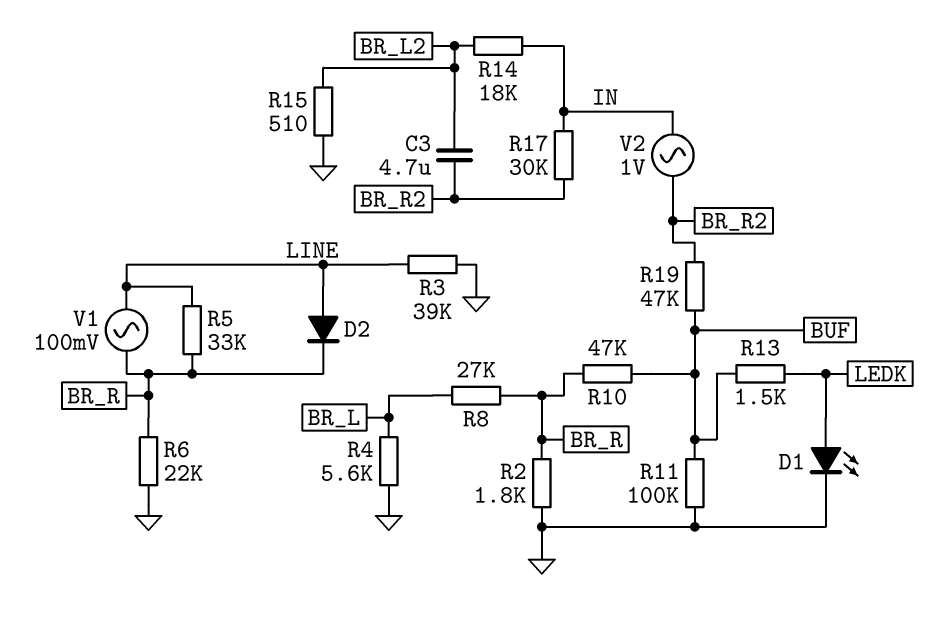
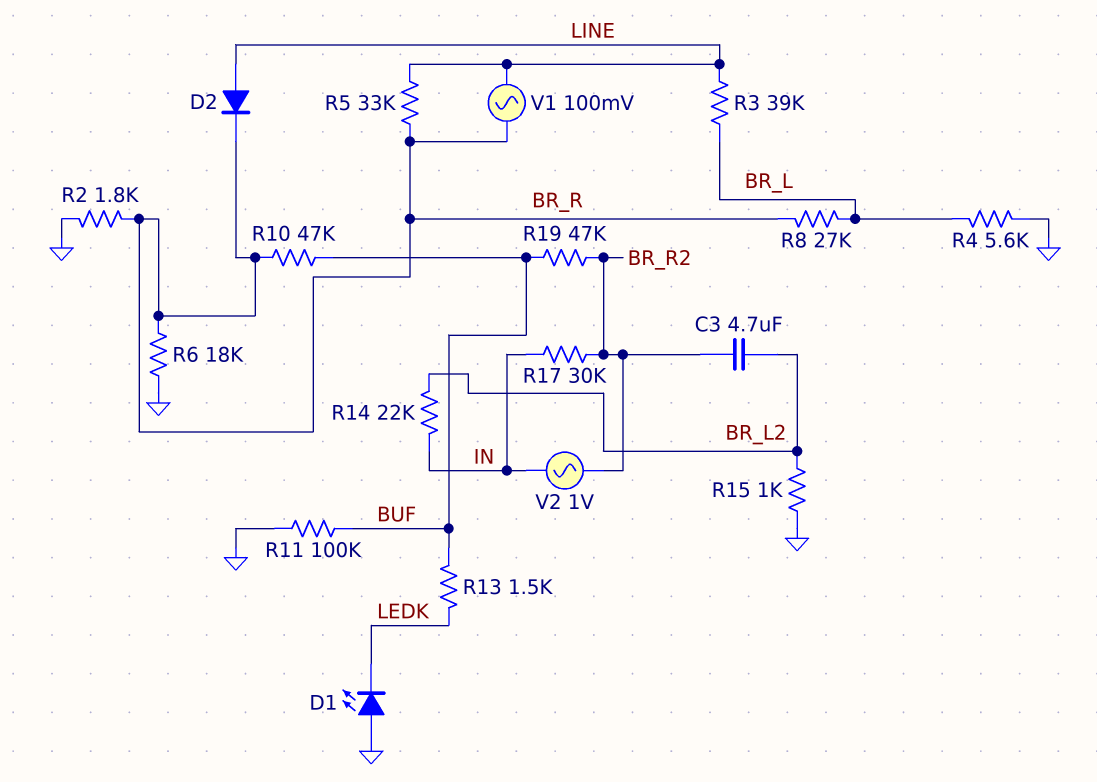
D1: LED (A LEDK, K GND) -> LED (A GND, K LEDK)
R3: 39k (GND, LINE) -> 39k (BR_L, LINE)
R6: 22k (BR_R, GND) -> 18k (BR_R, GND)
R14: 18k (BR_L2, IN) -> 22k (BR_L2, IN)
R15: 510 (BR_L2, GND) -> 1k (BR_L2, GND)

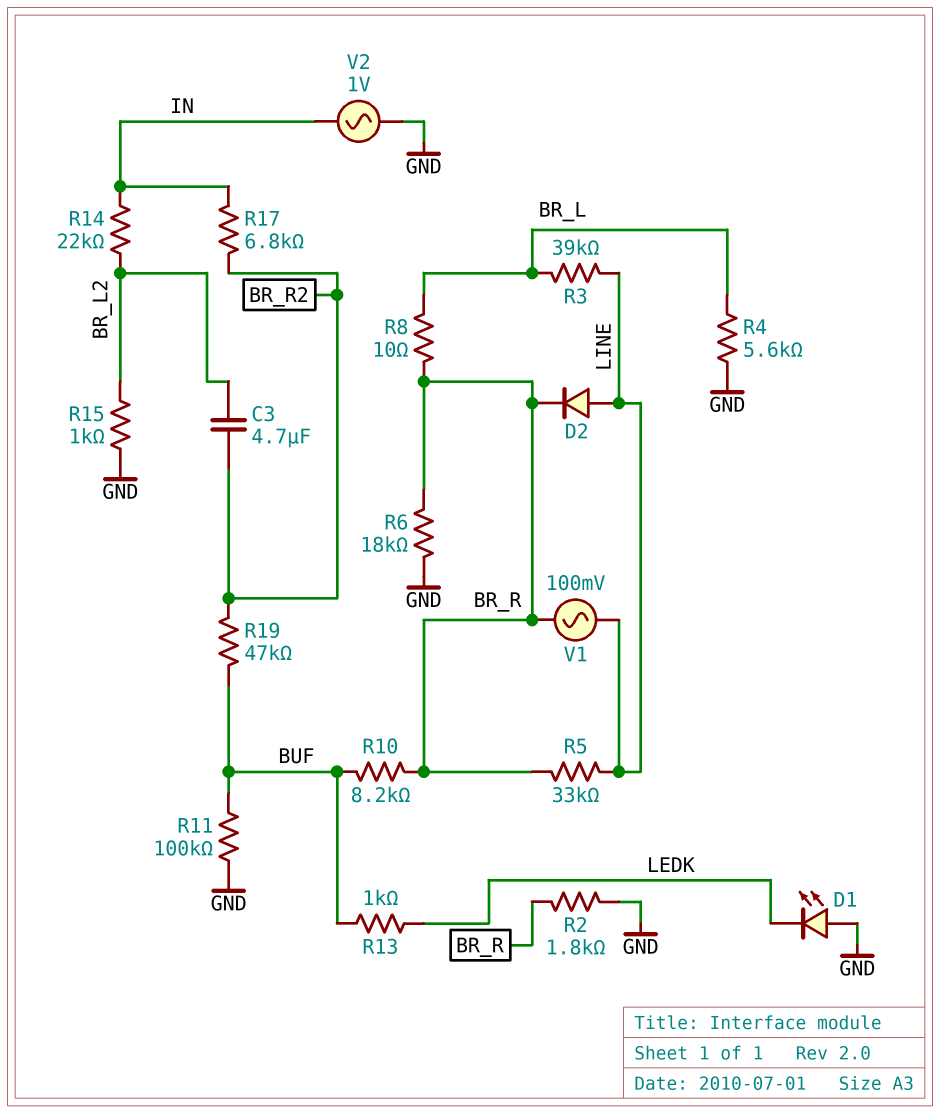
R8: 27k (BR_L, BR_R) -> 10 (BR_L, BR_R)
R10: 47k (BR_R, BUF) -> 8.2k (BR_R, BUF)
R13: 1.5k (BUF, LEDK) -> 1k (BUF, LEDK)
R17: 30k (BR_R2, IN) -> 6.8k (BR_R2, IN)
V2: AC 1V (BR_R2, IN) -> AC 1V (GND, IN)

